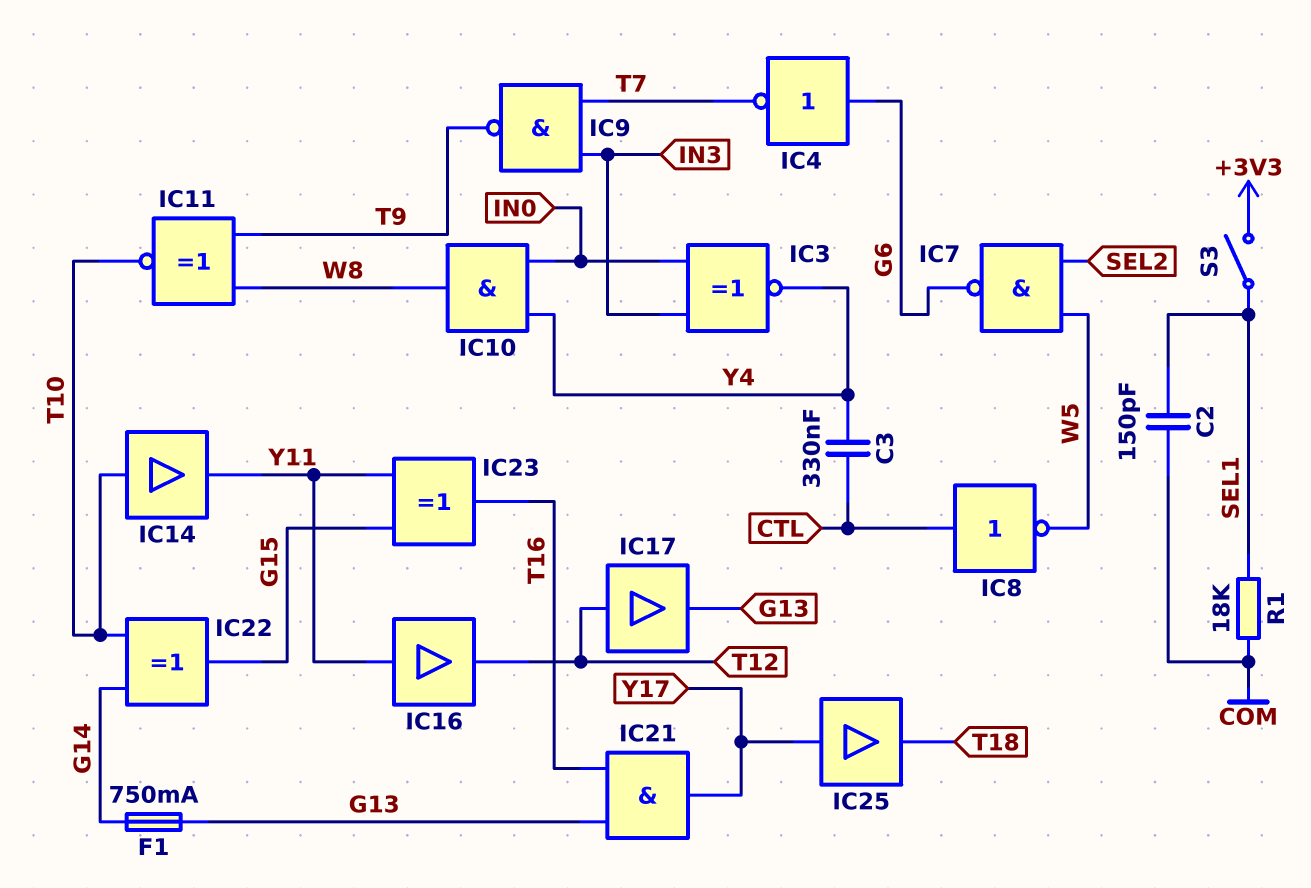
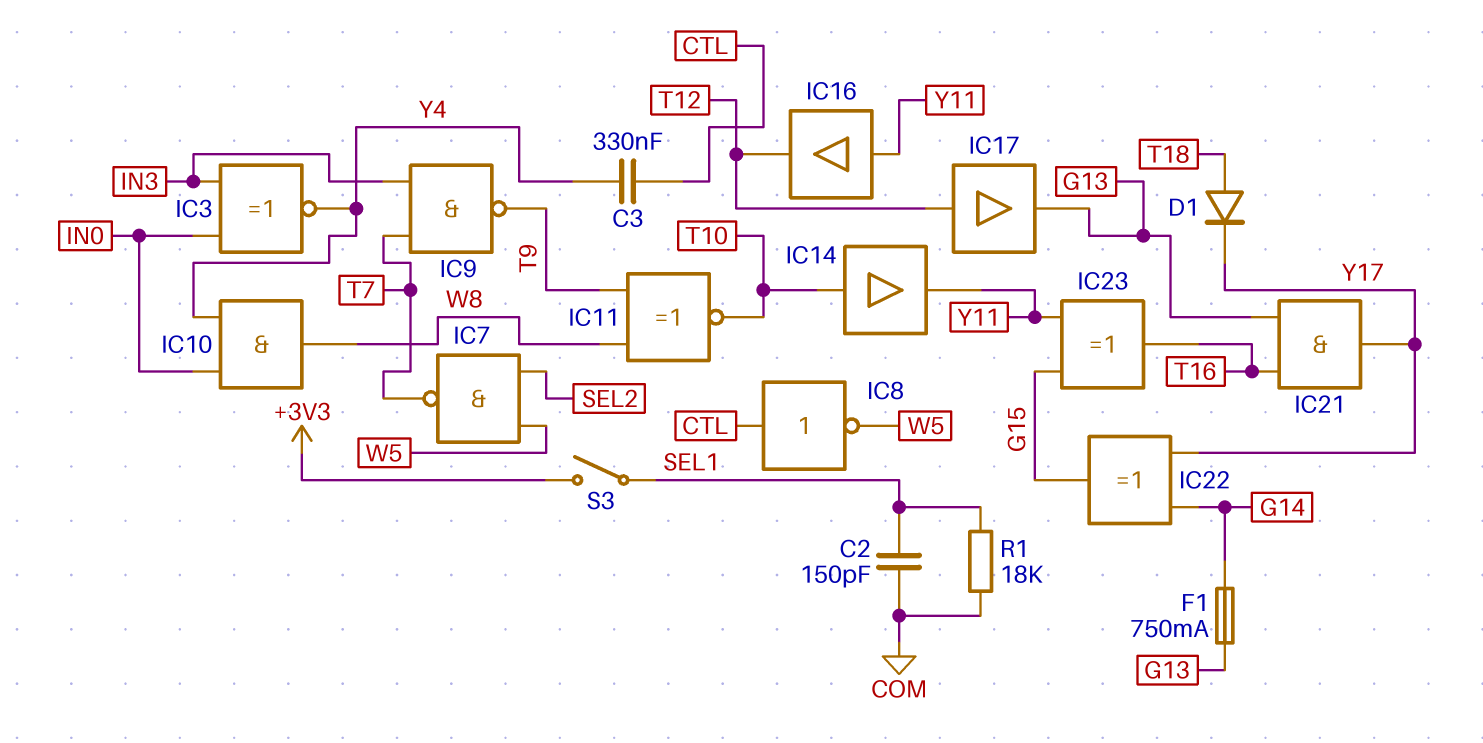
D1: none -> diode (A T18, K Y17)
IC4: NOT (in G6, out T7) -> none
IC7: NAND (in SEL2, in W5, out G6) -> NAND (in SEL2, in W5, out T7)
IC22: XOR (in G14, in T10, out G15) -> XOR (in G14, in Y17, out G15)
IC25: buffer (in Y17, out T18) -> none

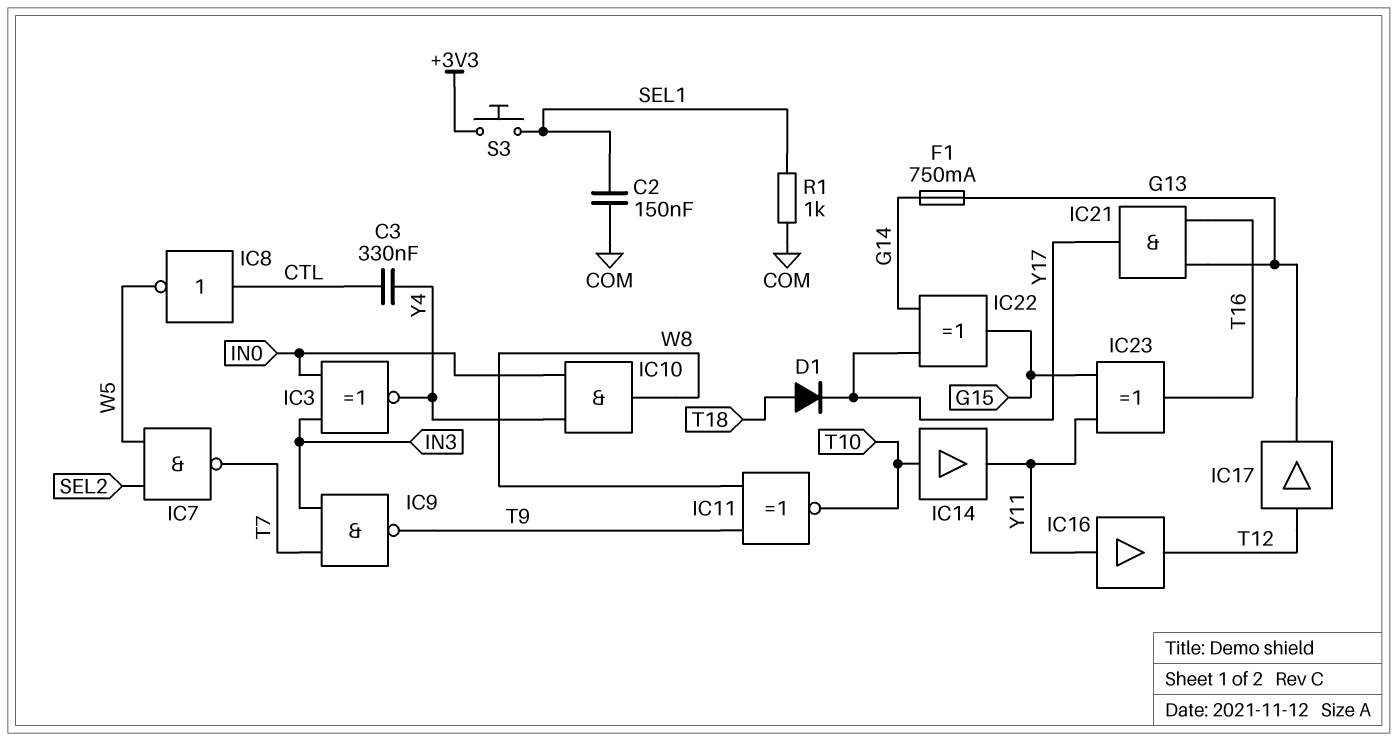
C2: 150pF (COM, SEL1) -> 150nF (COM, SEL1)
R1: 18k (COM, SEL1) -> 1k (COM, SEL1)
S3: switch (+3V3, SEL1) -> button (+3V3, SEL1)

